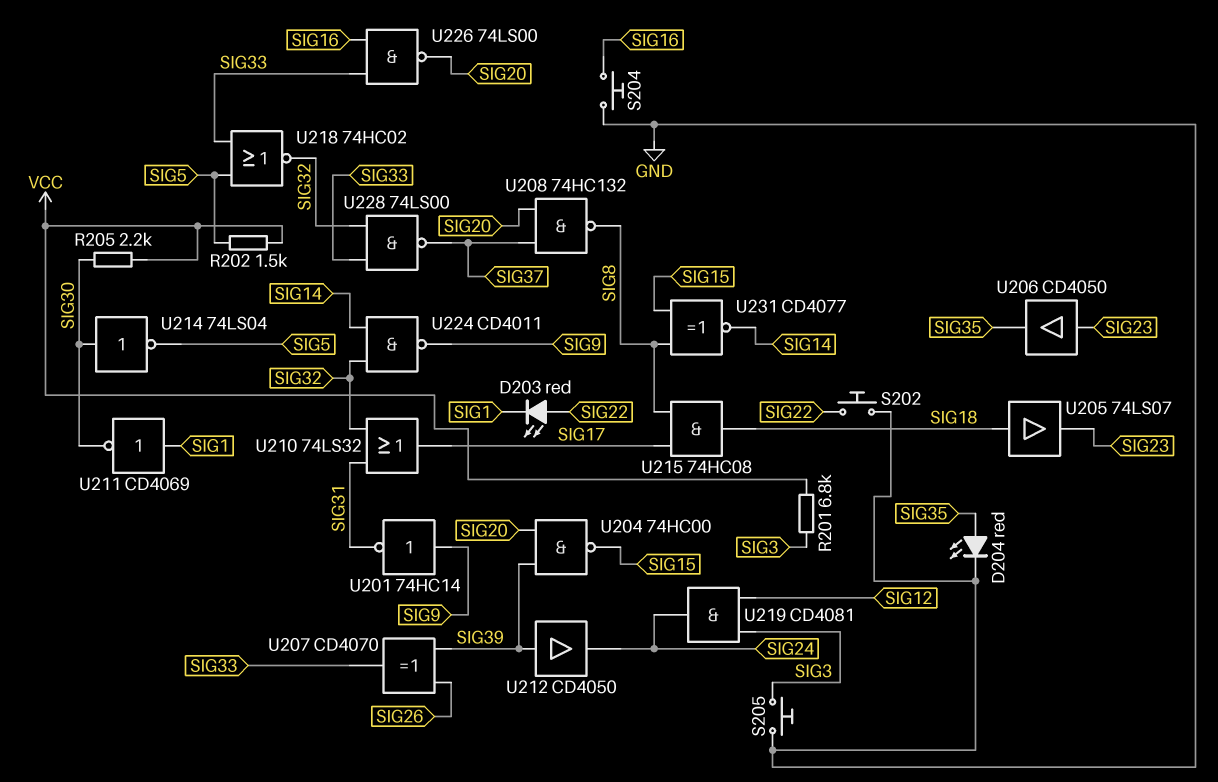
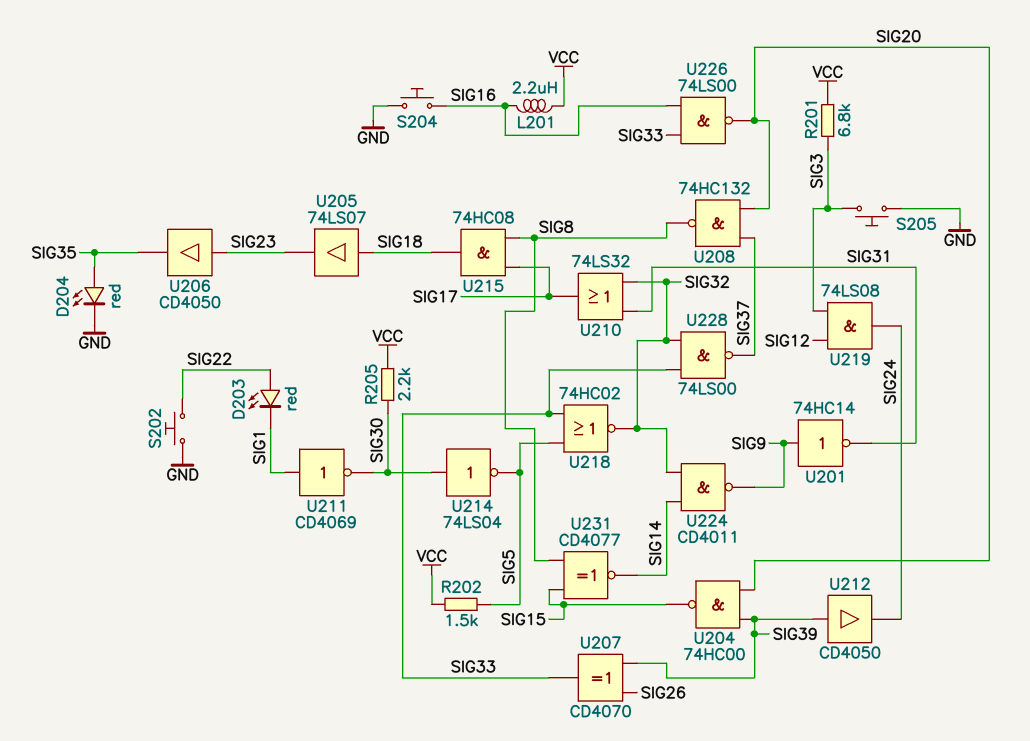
L201: none -> 2.2uH (SIG16, VCC)
U219: AND CD4081 (in SIG3, in SIG12, out SIG24) -> AND 74LS08 (in SIG3, in SIG12, out SIG24)

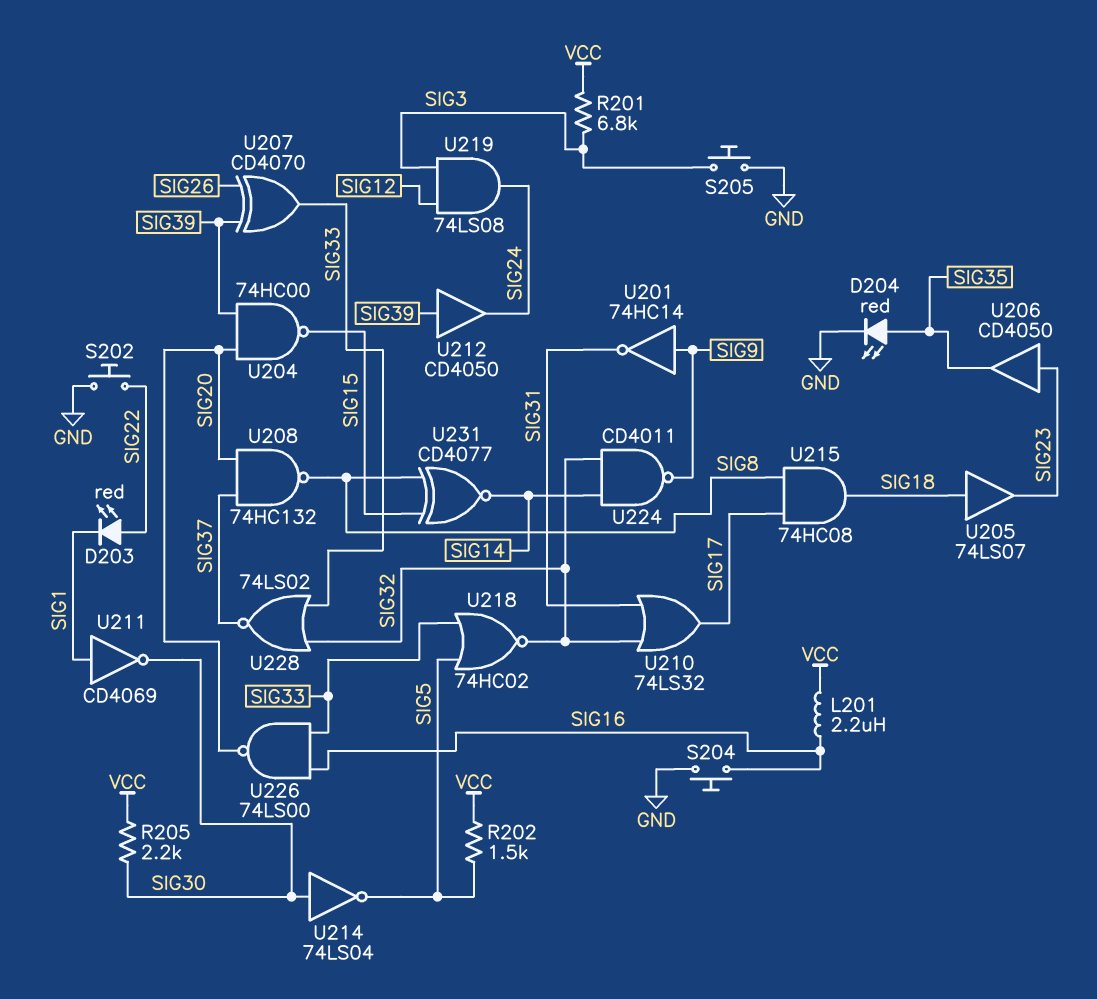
U228: NAND 74LS00 (in SIG32, in SIG33, out SIG37) -> NOR 74LS02 (in SIG32, in SIG33, out SIG37)

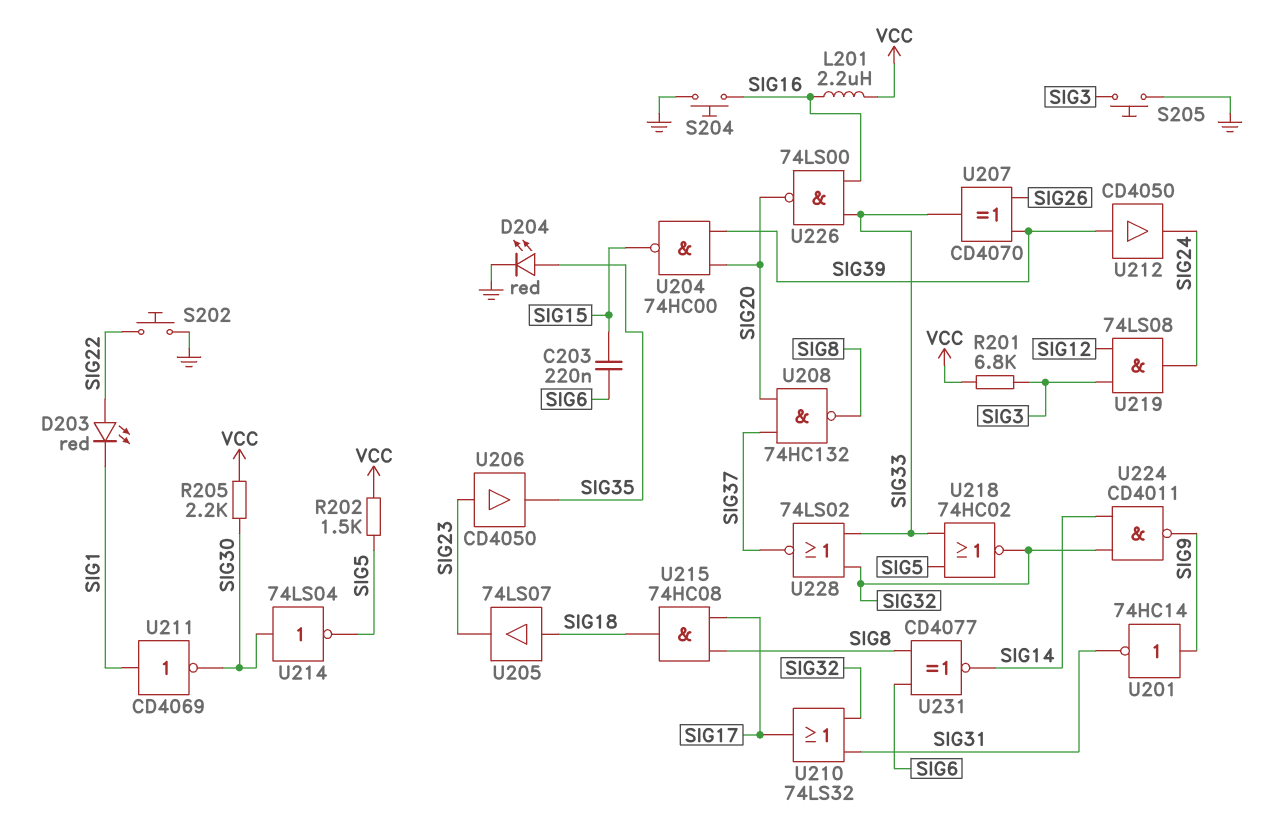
C203: none -> 220nF (SIG6, SIG15)
U231: XNOR CD4077 (in SIG8, in SIG15, out SIG14) -> XNOR CD4077 (in SIG6, in SIG8, out SIG14)

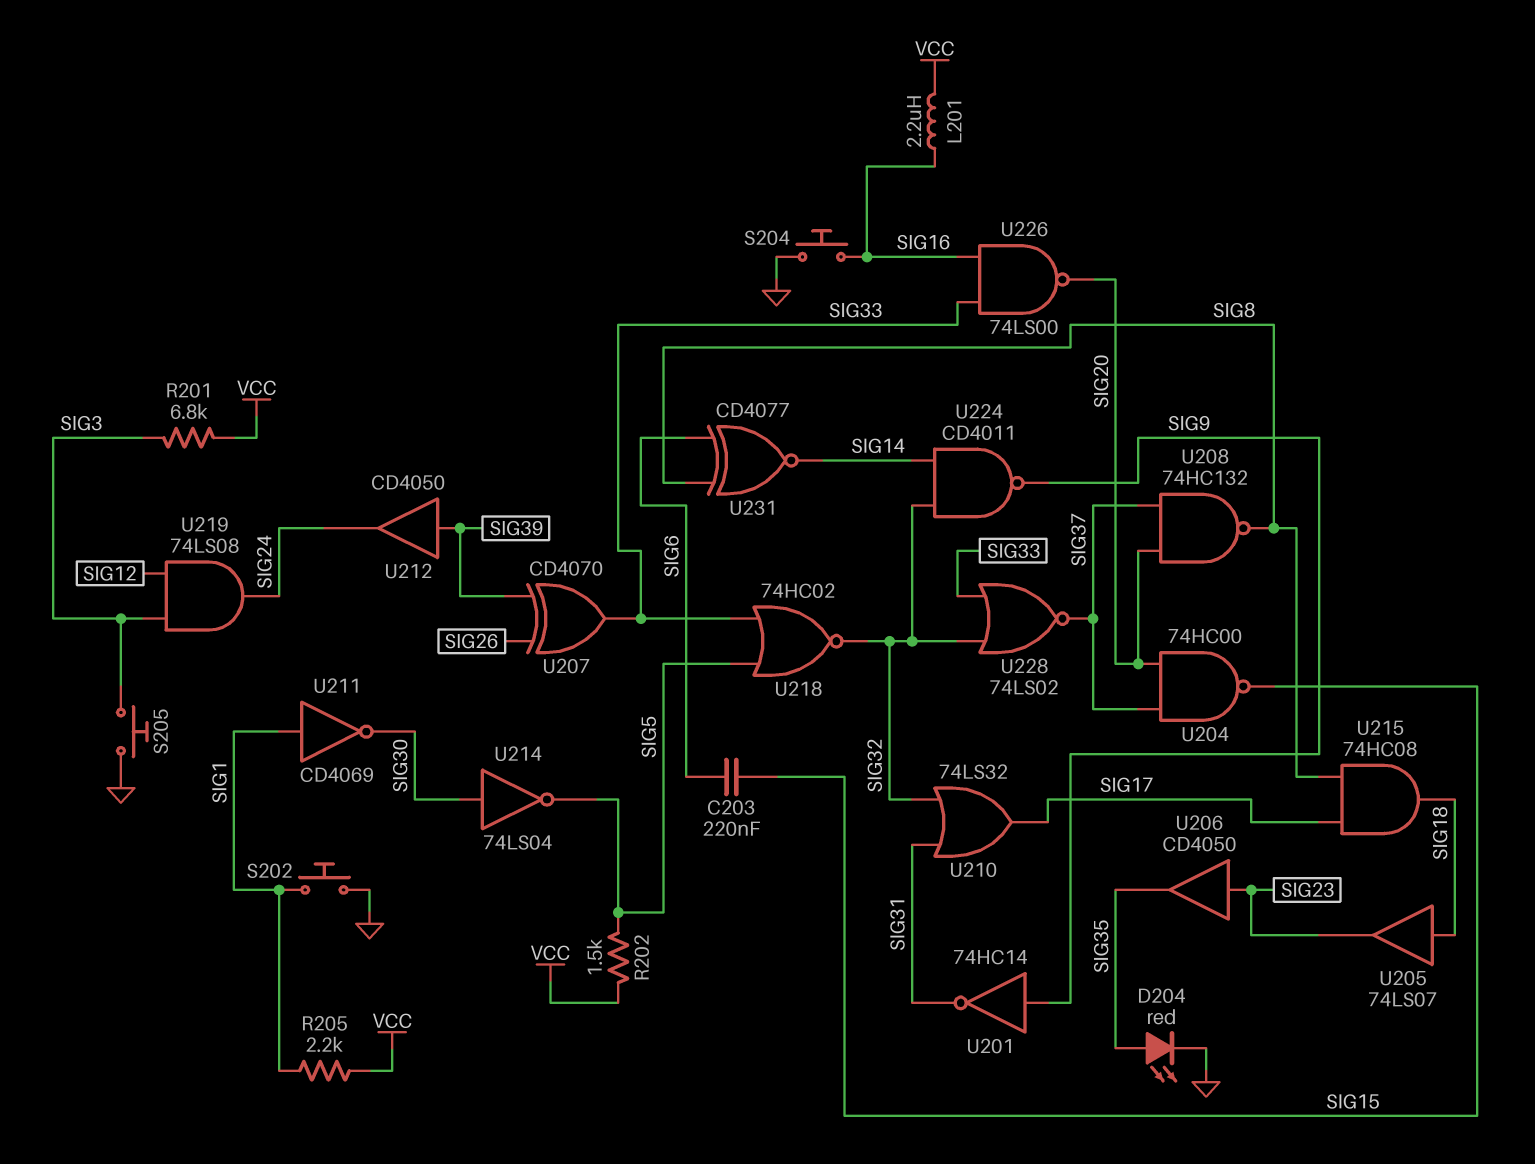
D203: LED red (A SIG22, K SIG1) -> none
R205: 2.2k (SIG30, VCC) -> 2.2k (SIG1, VCC)
S202: button (GND, SIG22) -> button (GND, SIG1)
U204: NAND 74HC00 (in SIG20, in SIG39, out SIG15) -> NAND 74HC00 (in SIG20, in SIG37, out SIG15)

